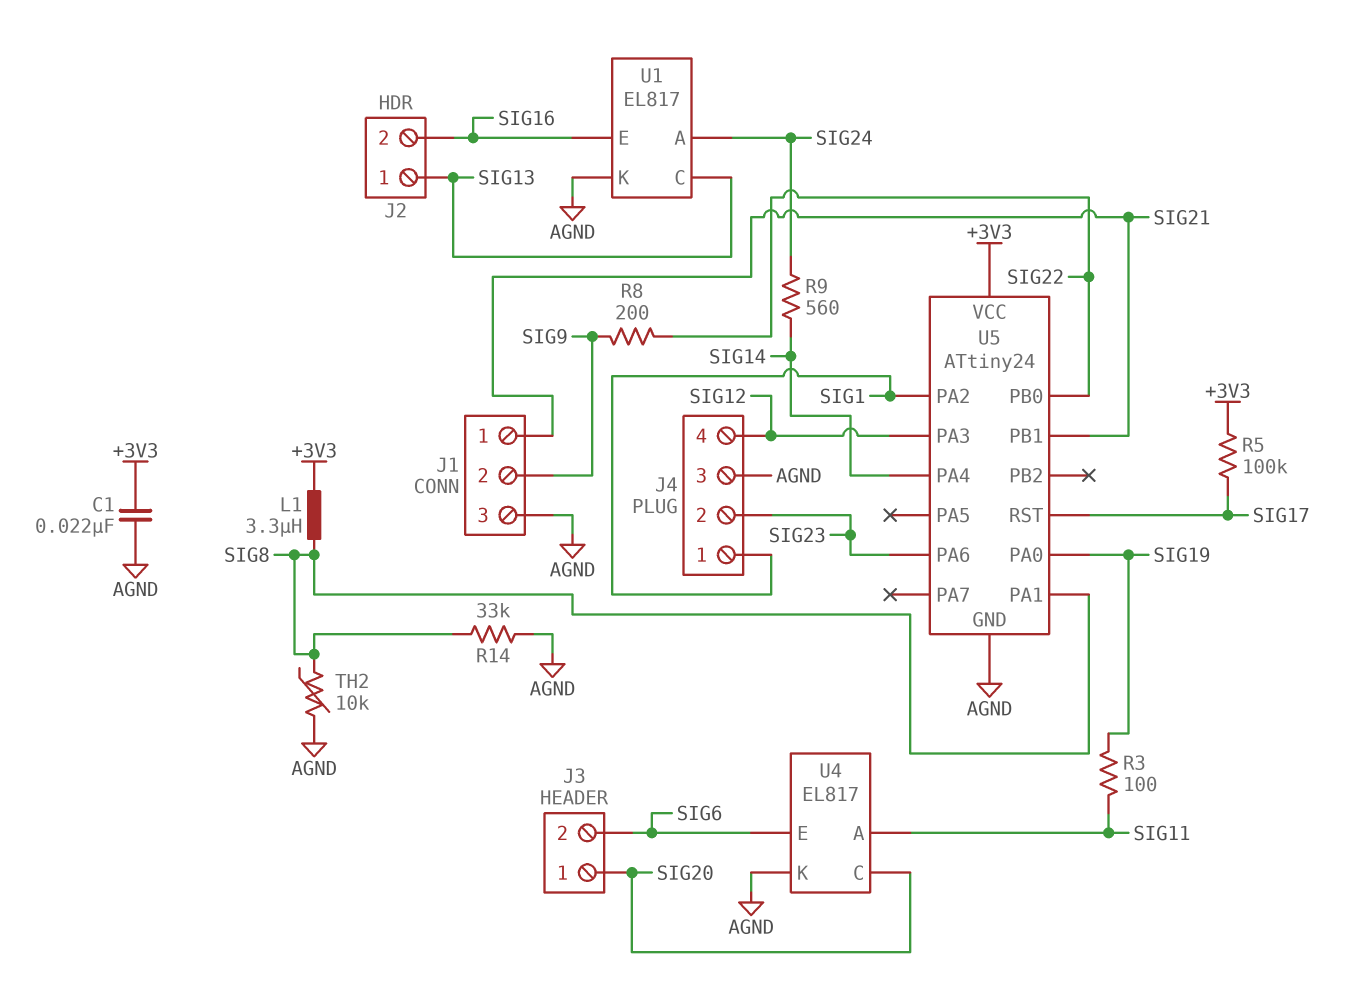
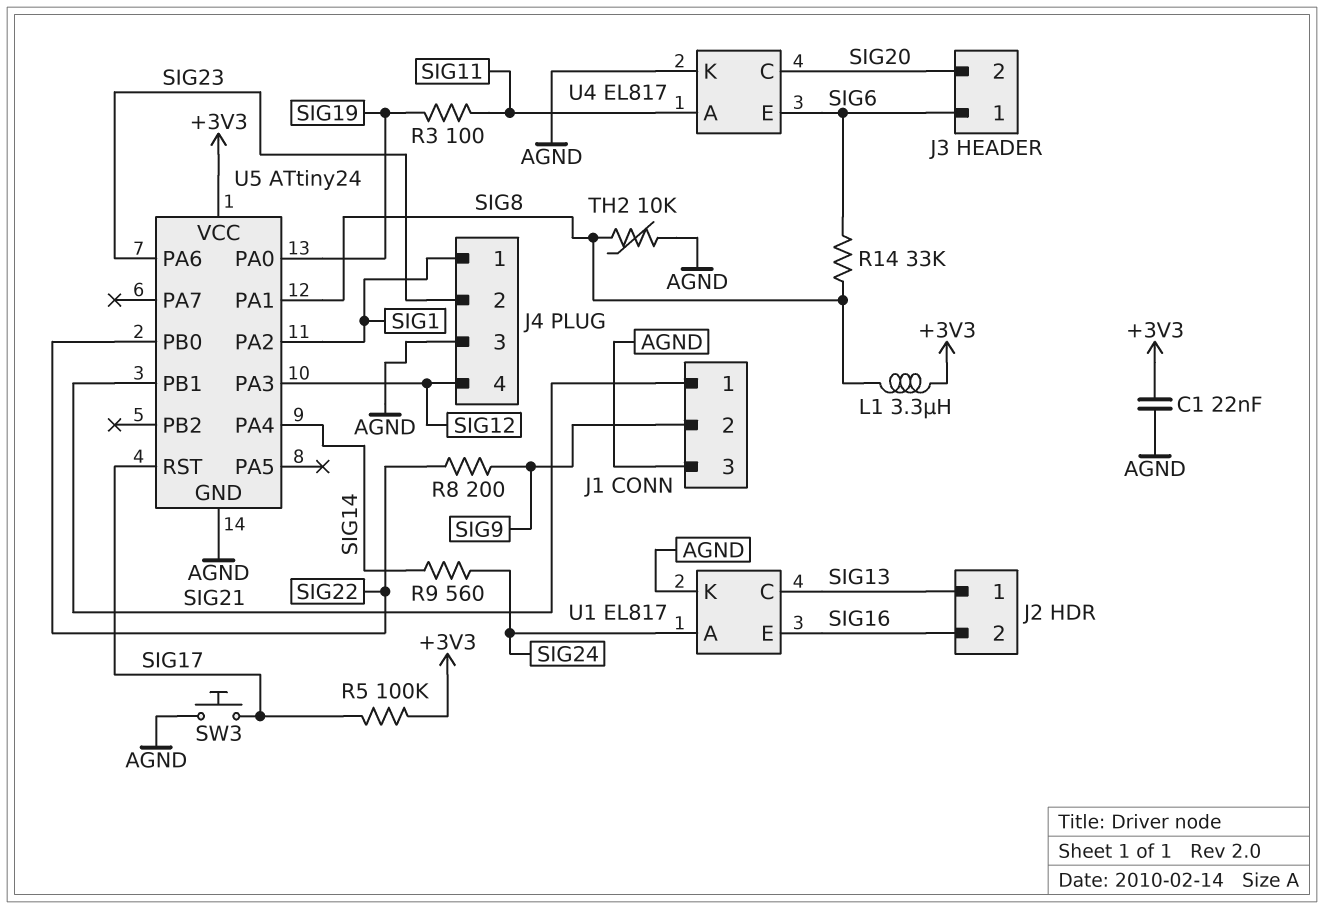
J3 pin 1: SIG20 -> SIG6
J3 pin 2: SIG6 -> SIG20
R14: 33k (AGND, SIG8) -> 33k (SIG6, SIG8)
SW3: none -> button (AGND, SIG17)

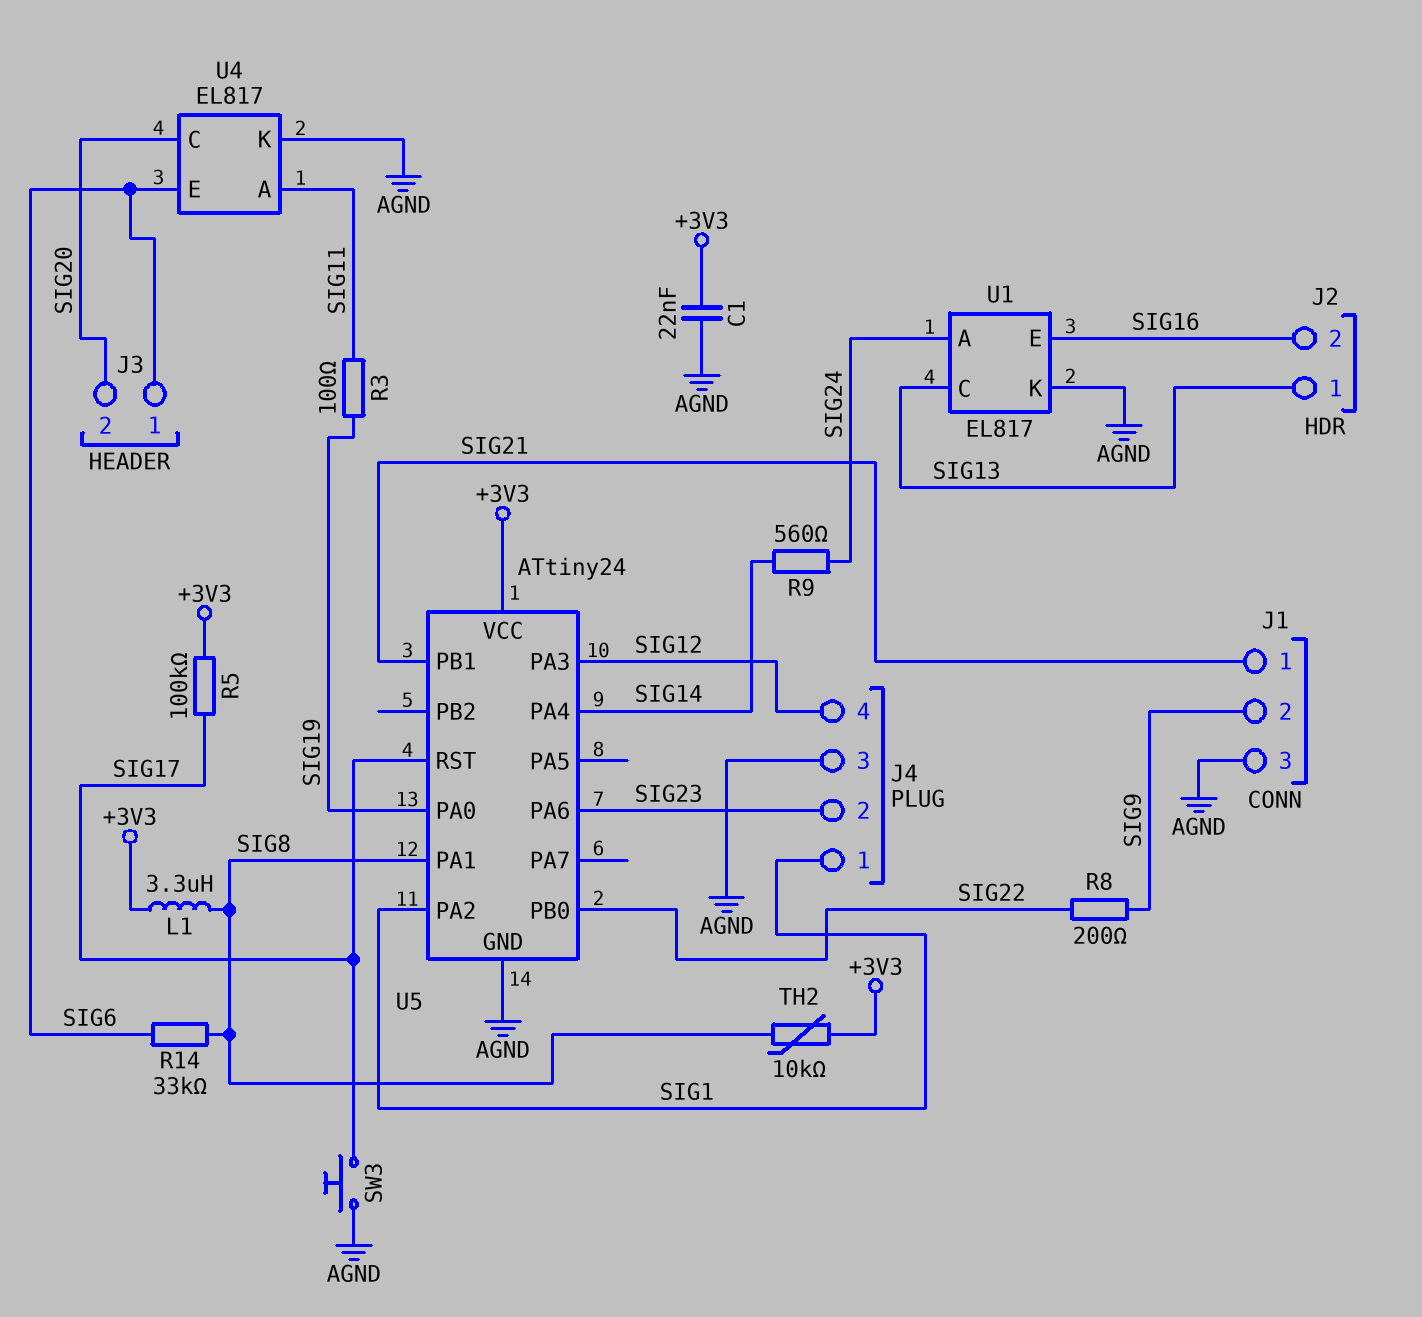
TH2: 10k (AGND, SIG8) -> 10k (+3V3, SIG8)

